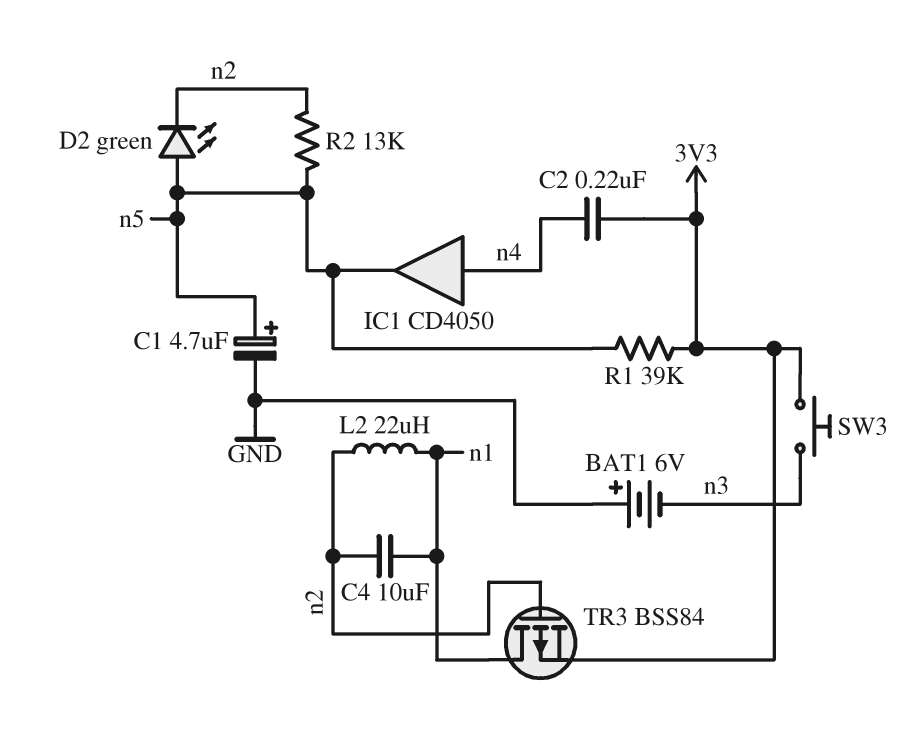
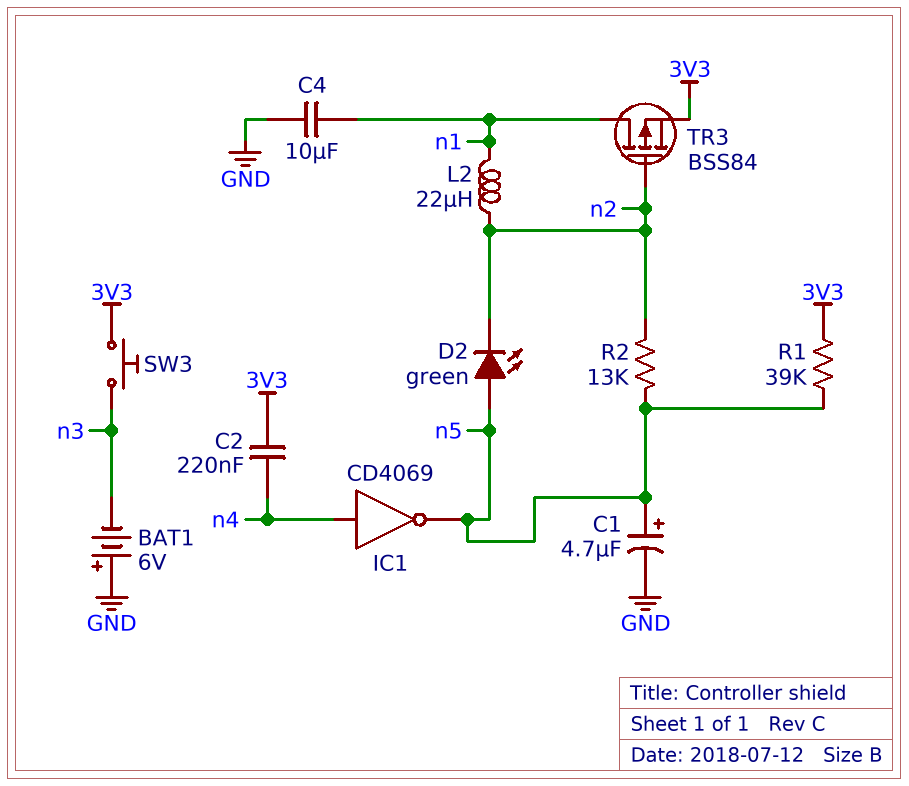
C4: 10uF (n1, n2) -> 10uF (GND, n1)
IC1: buffer CD4050 (in n4, out n5) -> NOT CD4069 (in n4, out n5)

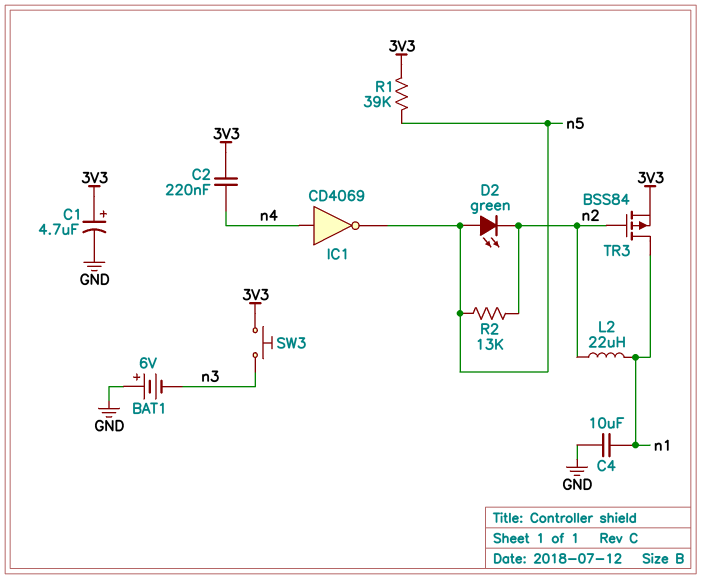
C1: 4.7uF (plus n5, minus GND) -> 4.7uF (plus 3V3, minus GND)

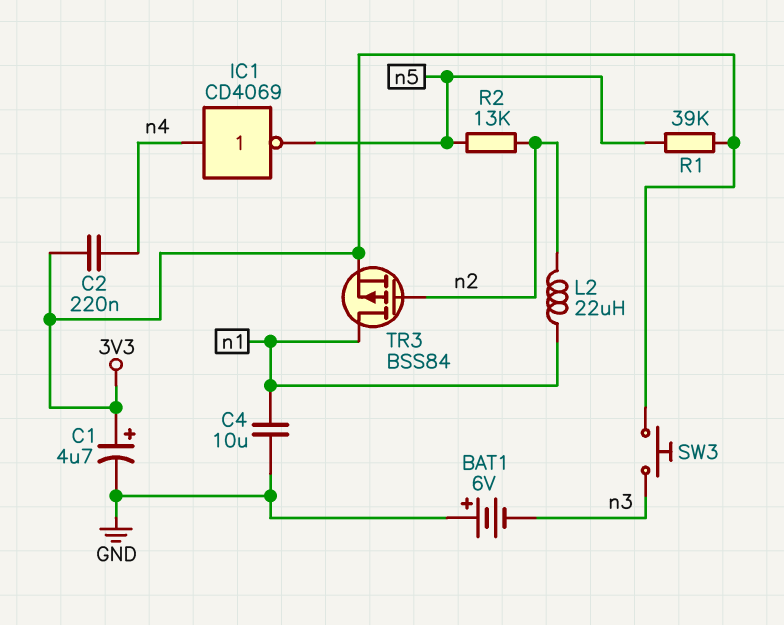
D2: LED green (A n5, K n2) -> none

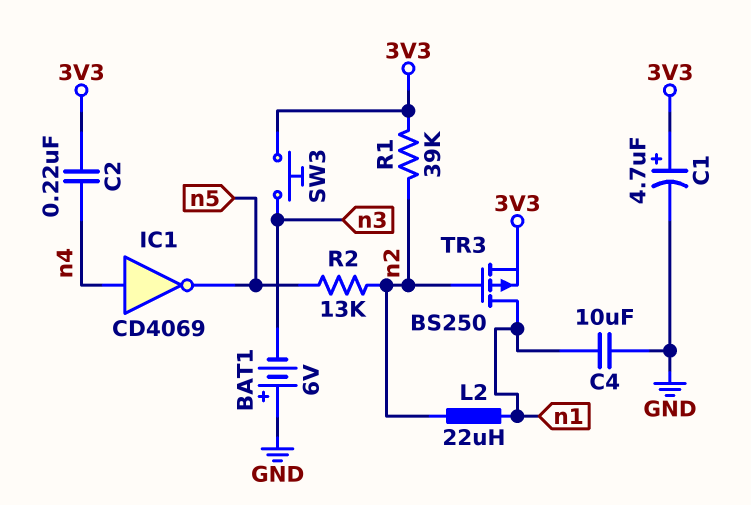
R1: 39k (3V3, n5) -> 39k (3V3, n2)
TR3: PMOS BSS84 (G n2, D n1, S 3V3) -> PMOS BS250 (G n2, D n1, S 3V3)

